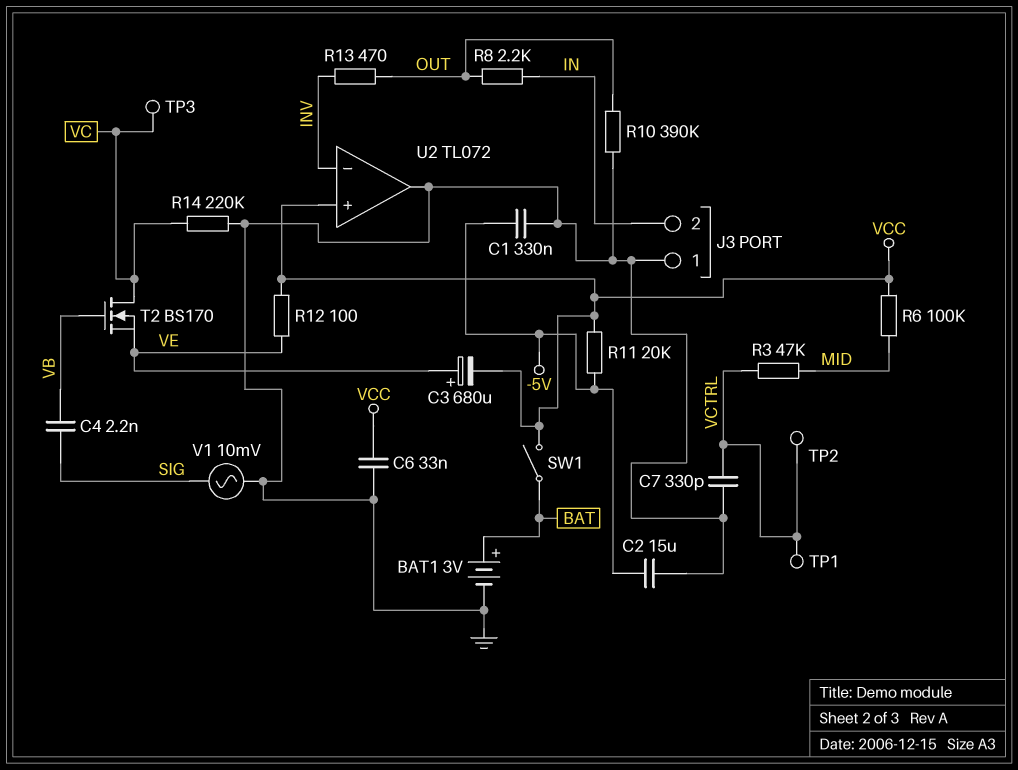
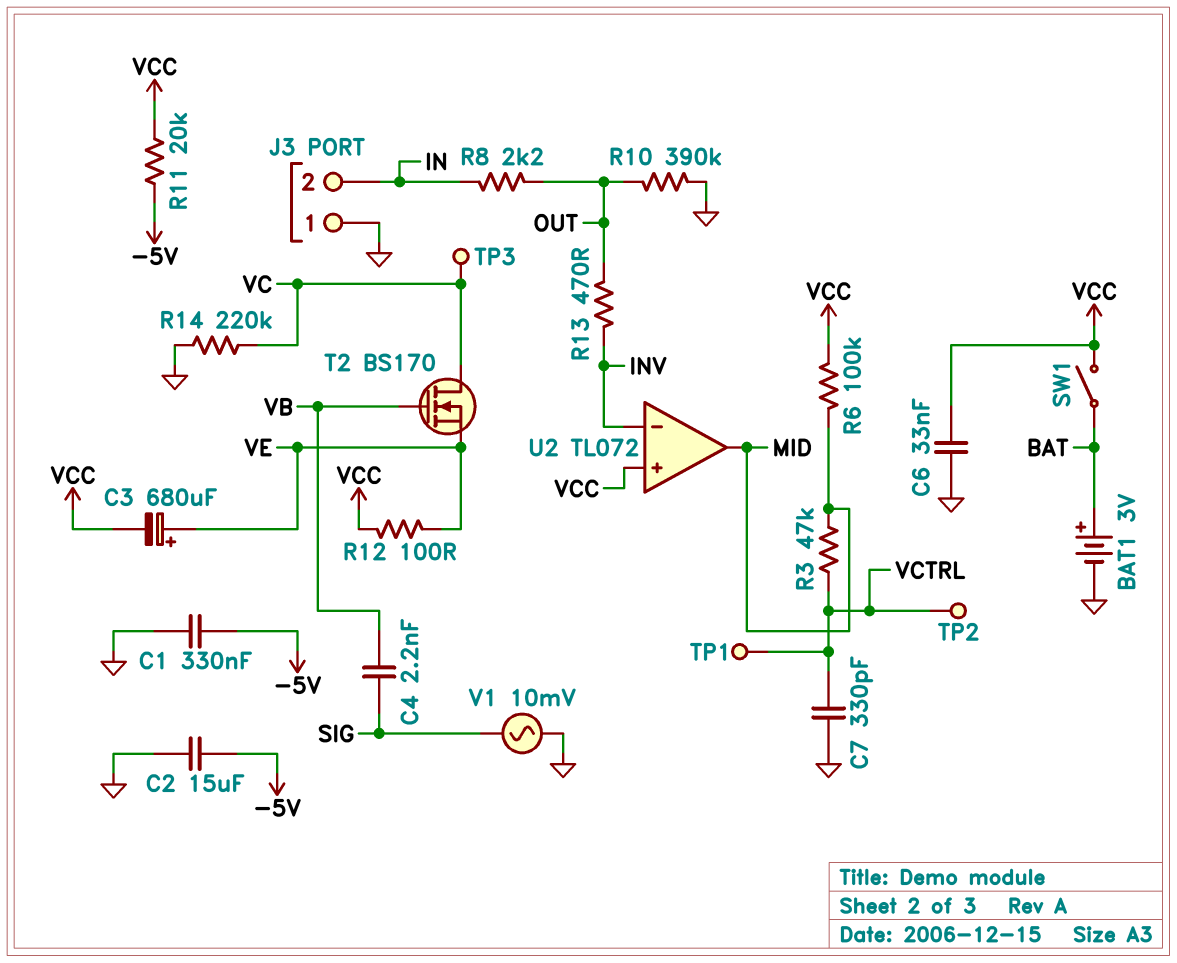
U2 pin out: GND -> MID

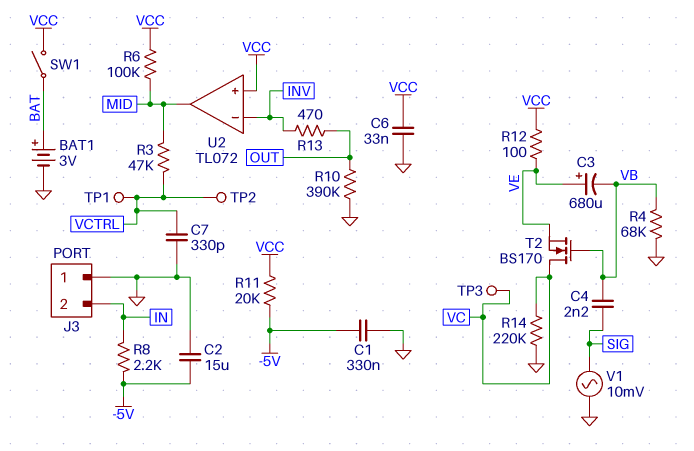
C3: 680uF (plus VE, minus VCC) -> 680uF (plus VE, minus VB)
R4: none -> 68k (GND, VB)
R8: 2.2k (IN, OUT) -> 2.2k (-5V, IN)

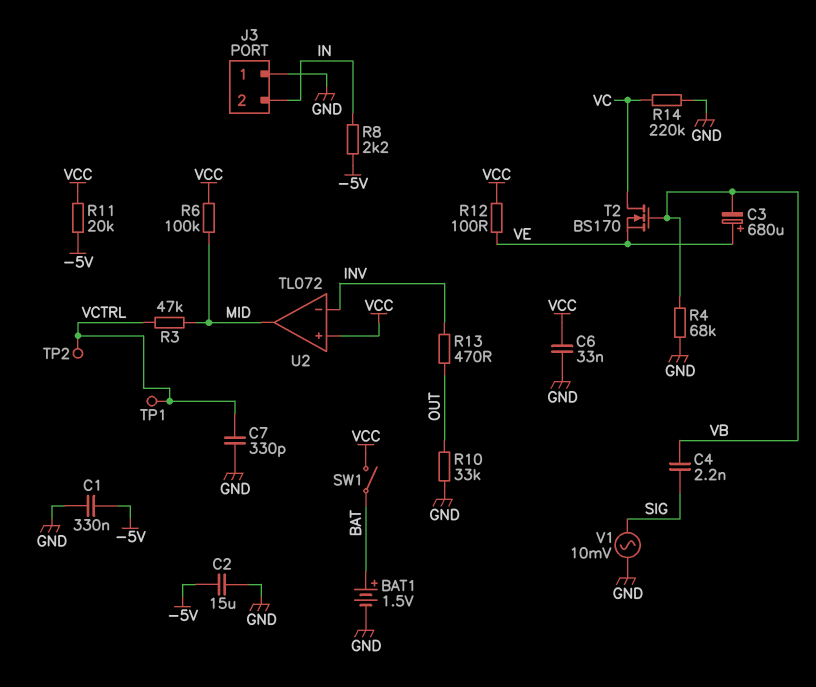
BAT1: 3V (plus BAT, minus GND) -> 1.5V (plus BAT, minus GND)
R10: 390k (GND, OUT) -> 33k (GND, OUT)
TP3: test point (VC) -> none

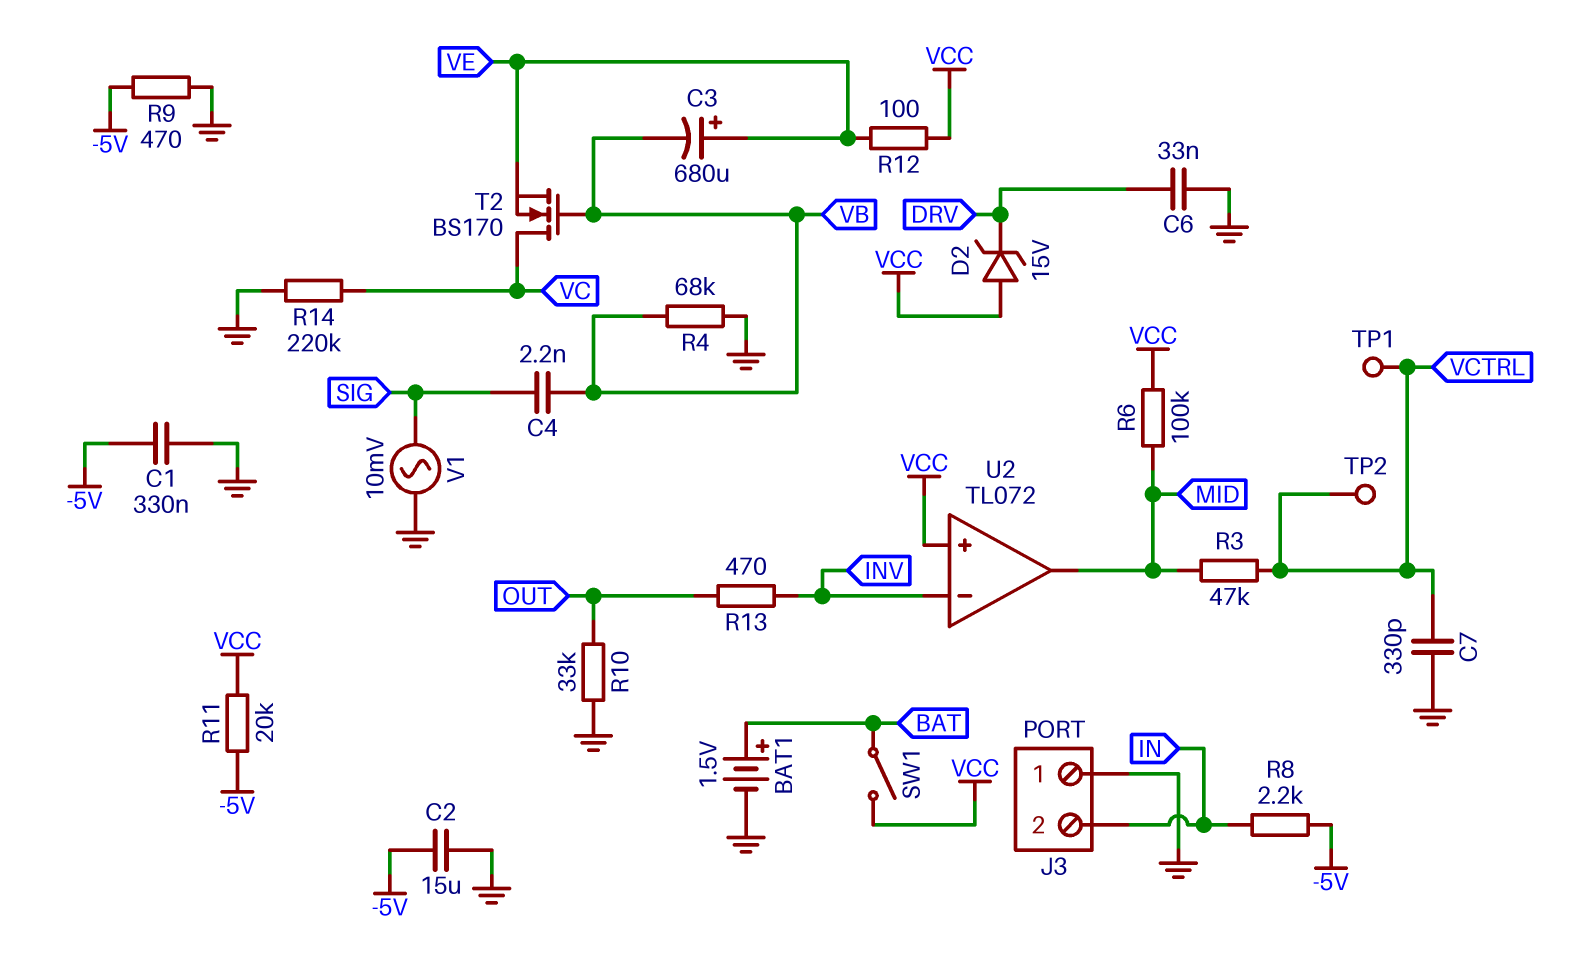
C6: 33nF (GND, VCC) -> 33nF (DRV, GND)
D2: none -> zener 15V (A VCC, K DRV)
R9: none -> 470 (-5V, GND)

